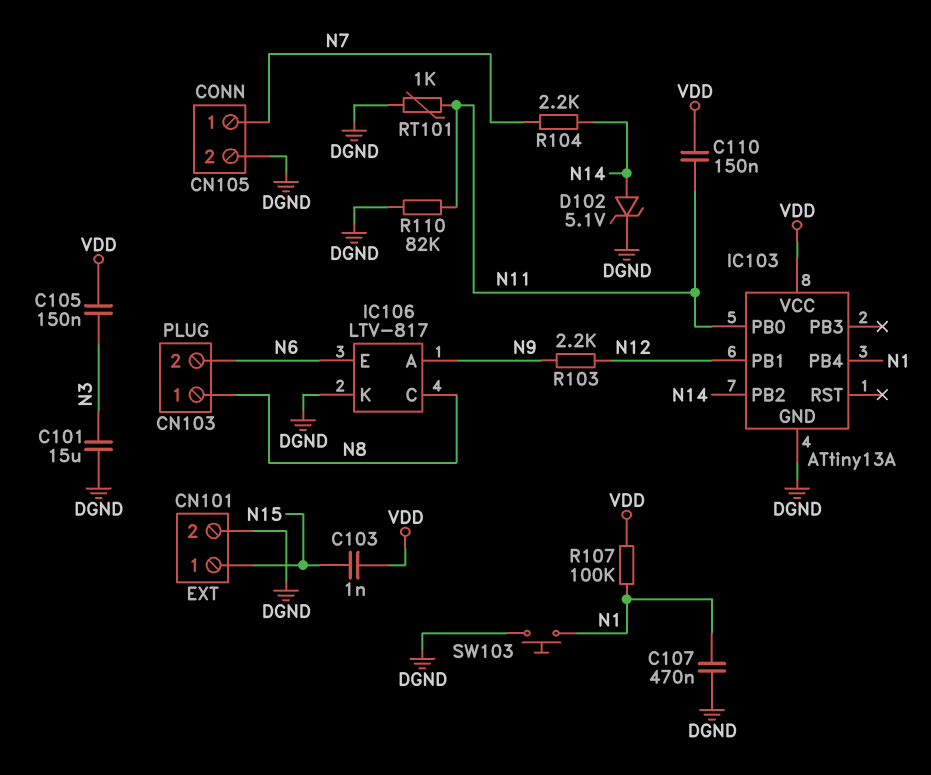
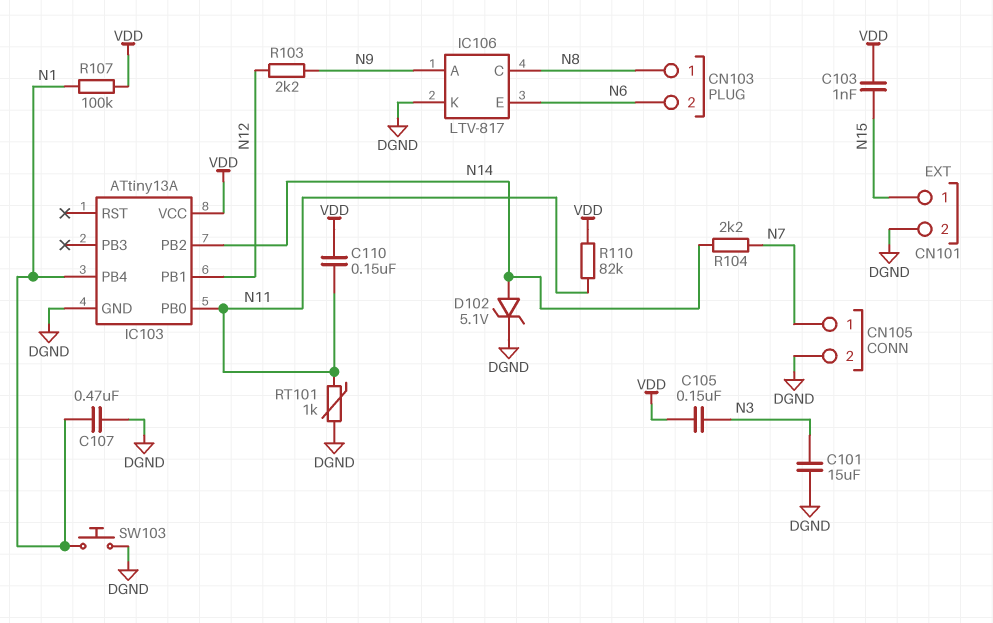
R110: 82k (DGND, N11) -> 82k (N11, VDD)

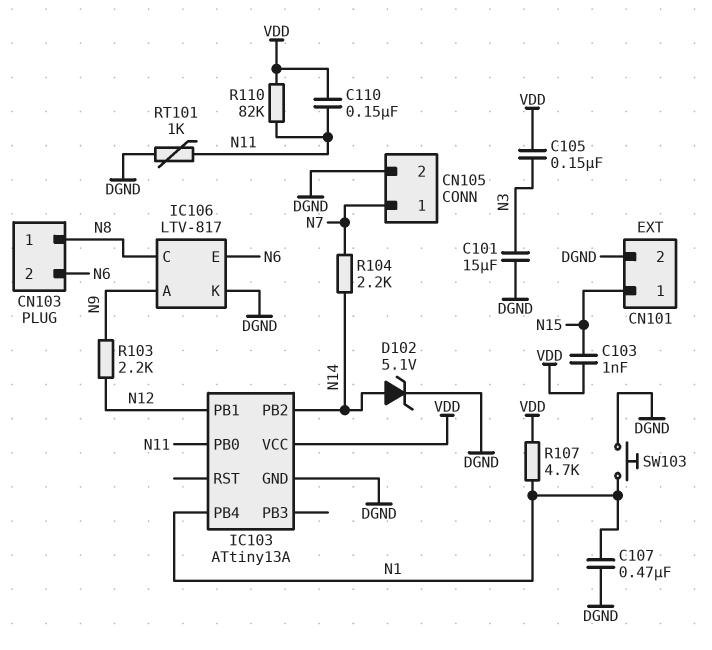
R107: 100k (N1, VDD) -> 4.7k (N1, VDD)

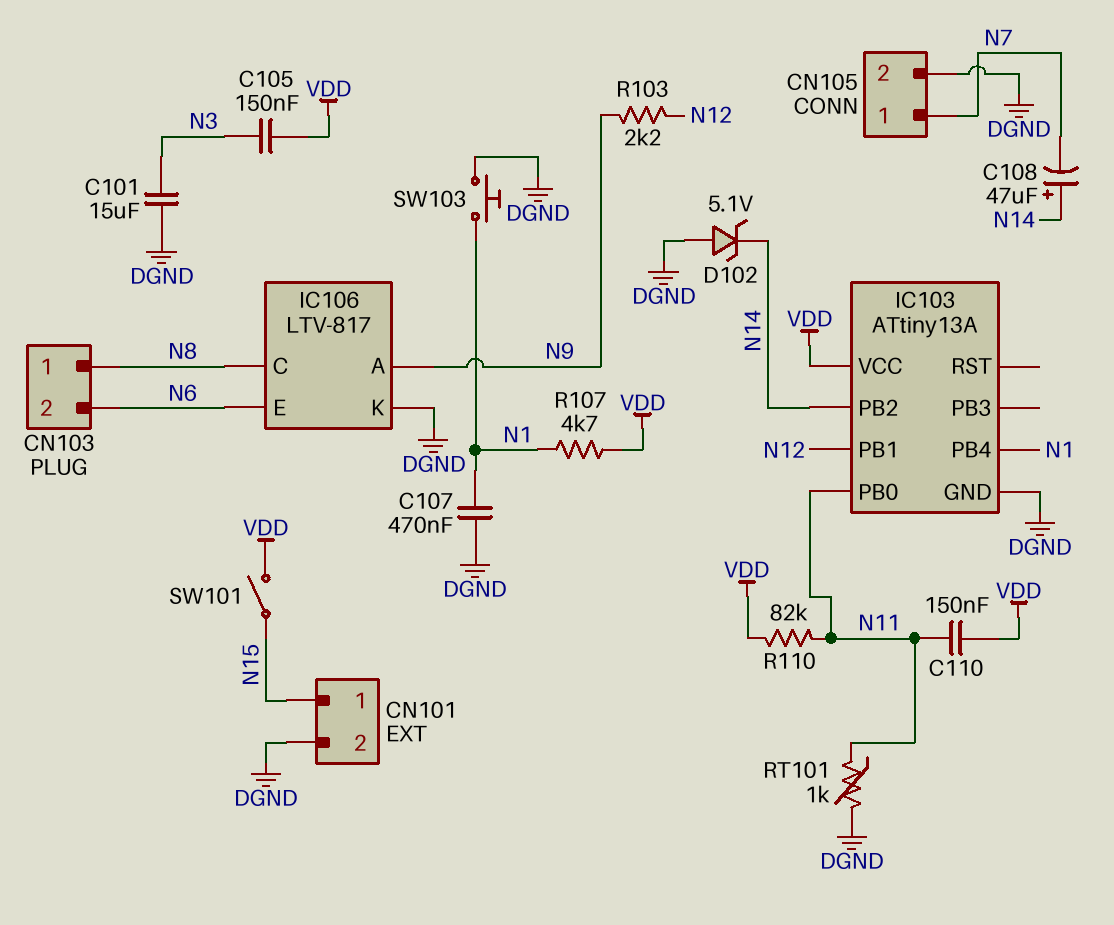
C103: 1nF (N15, VDD) -> none
C108: none -> 47uF (plus N14, minus N7)
D102: zener 5.1V (A N14, K DGND) -> zener 5.1V (A DGND, K N14)
R104: 2.2k (N7, N14) -> none
SW101: none -> switch (N15, VDD)

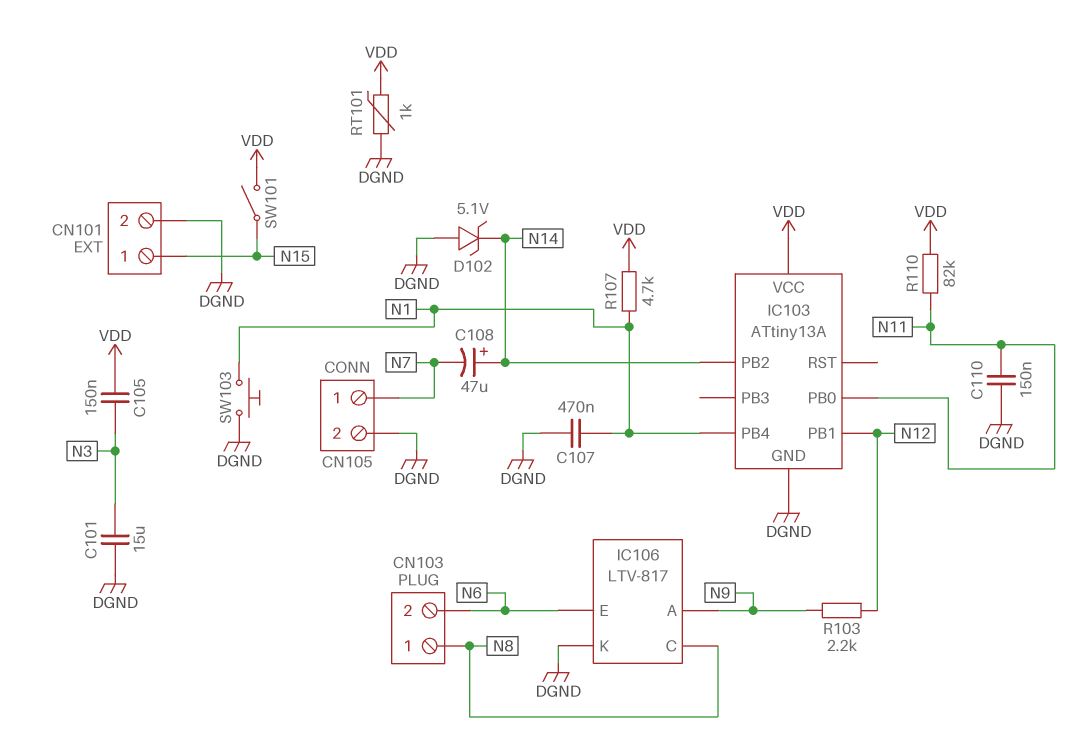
C110: 150nF (N11, VDD) -> 150nF (DGND, N11)
RT101: 1k (DGND, N11) -> 1k (DGND, VDD)

